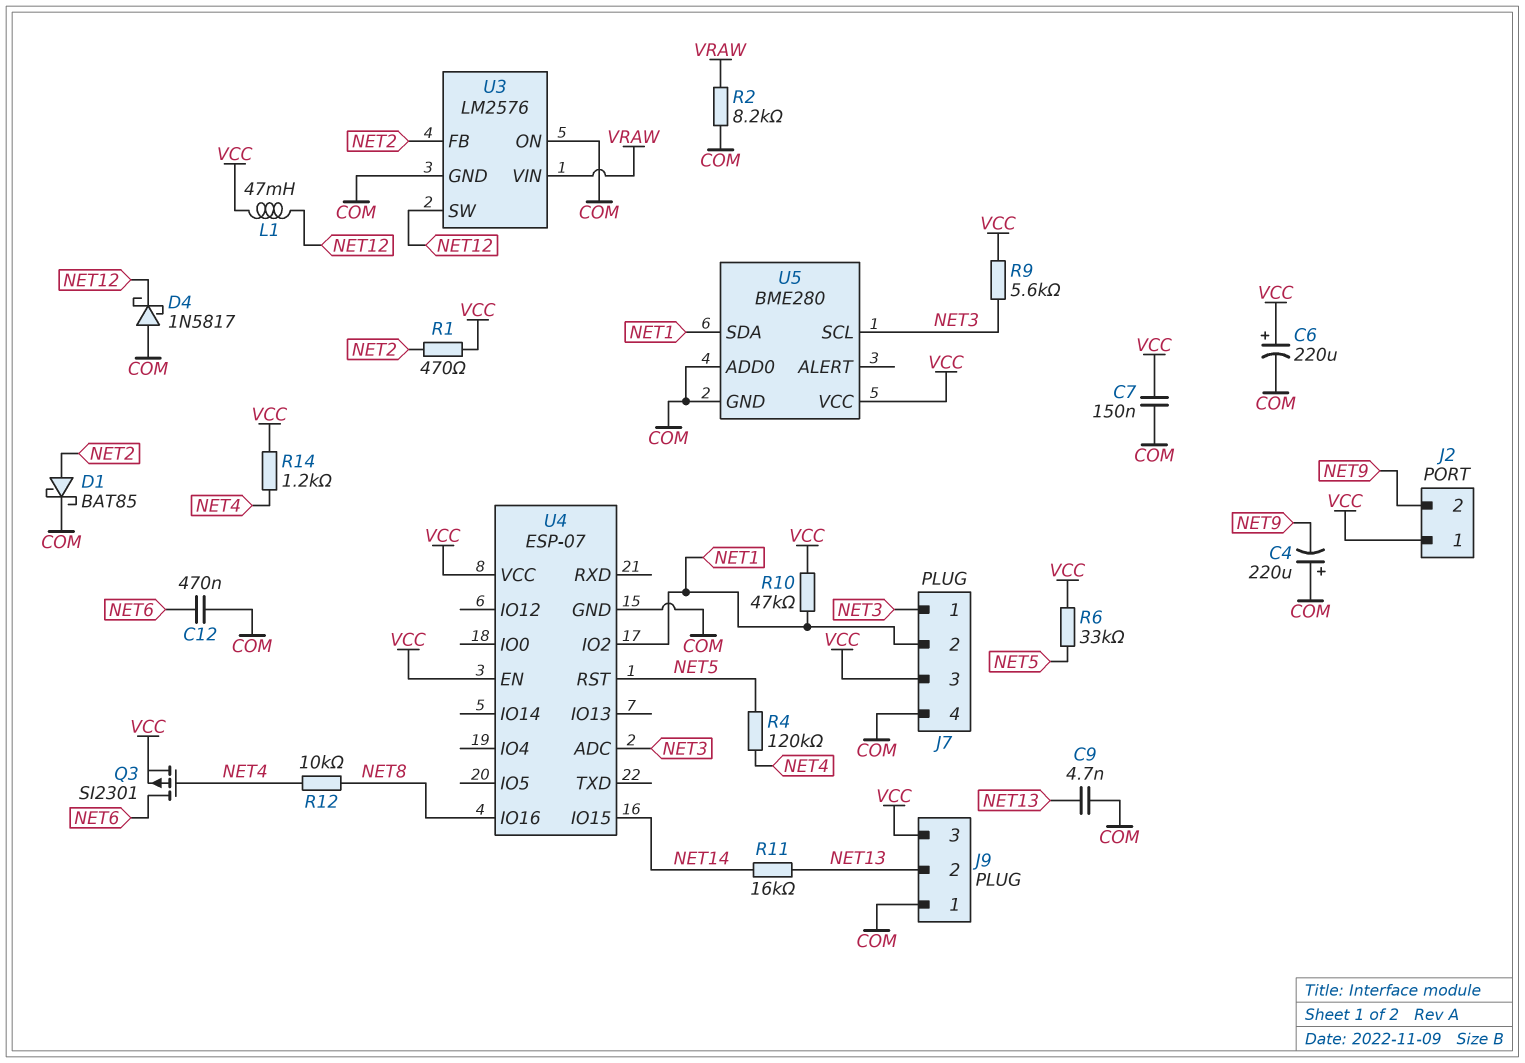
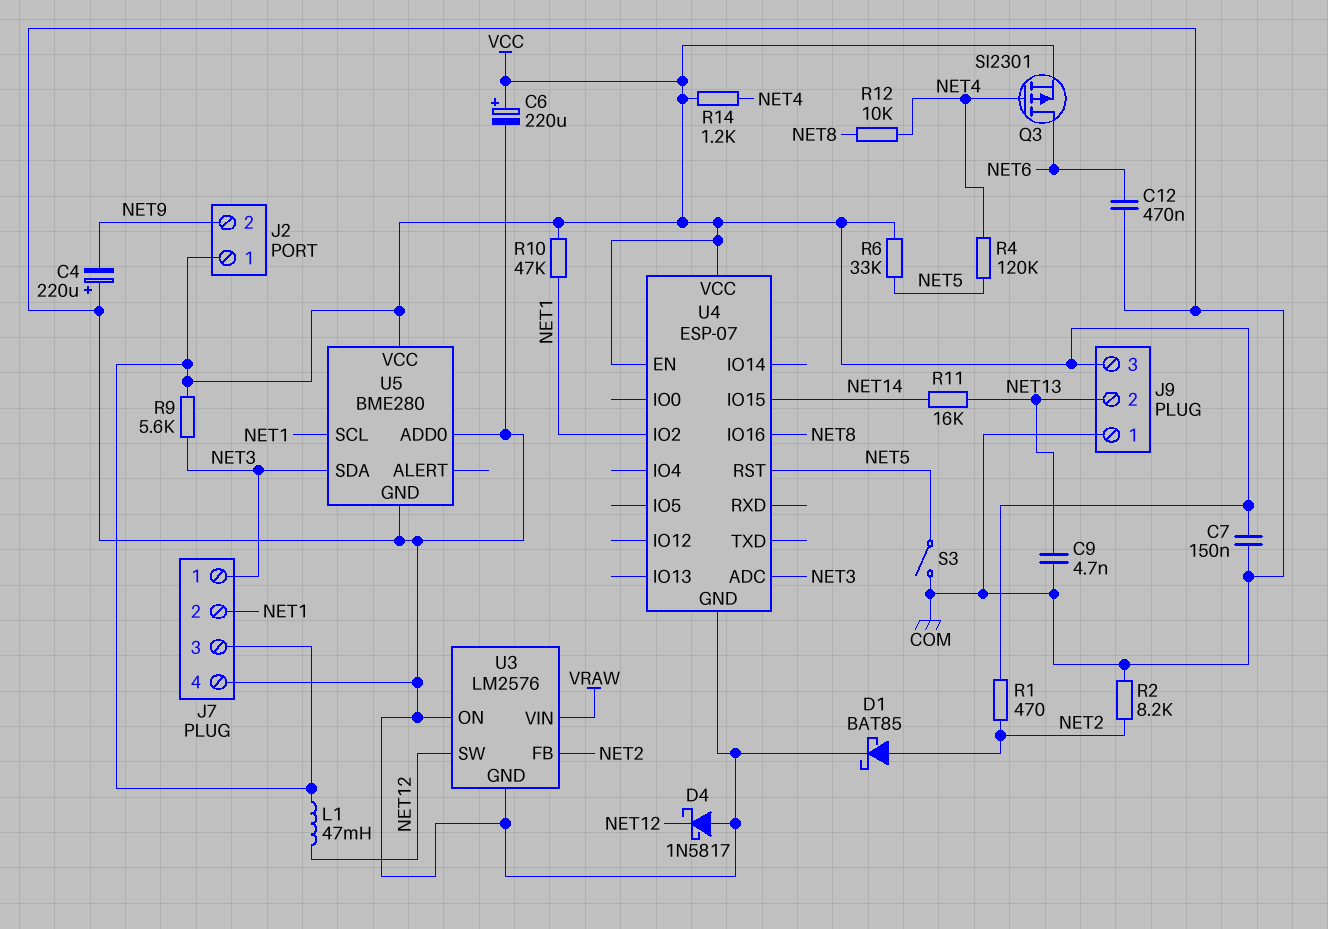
R2: 8.2k (COM, VRAW) -> 8.2k (COM, NET2)
S3: none -> switch (COM, NET5)
U5 pin SCL: NET3 -> NET1
U5 pin SDA: NET1 -> NET3

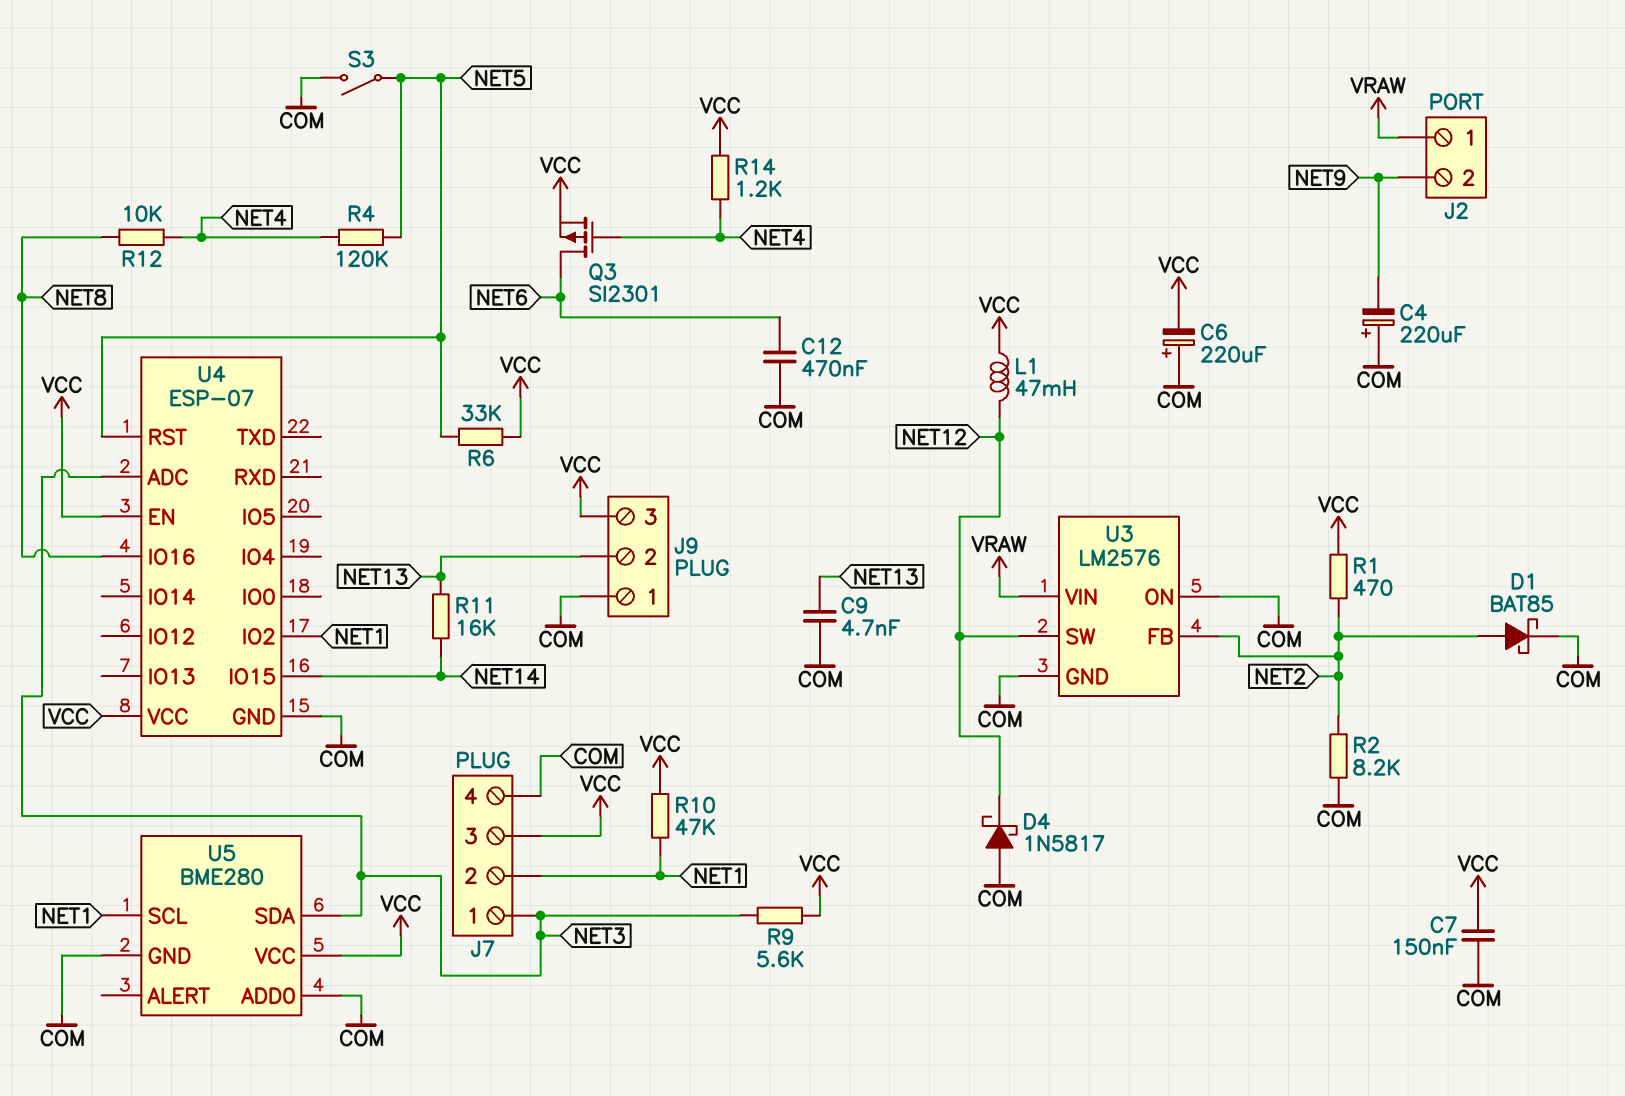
C6: 220uF (plus VCC, minus COM) -> 220uF (plus COM, minus VCC)
J2 pin 1: VCC -> VRAW

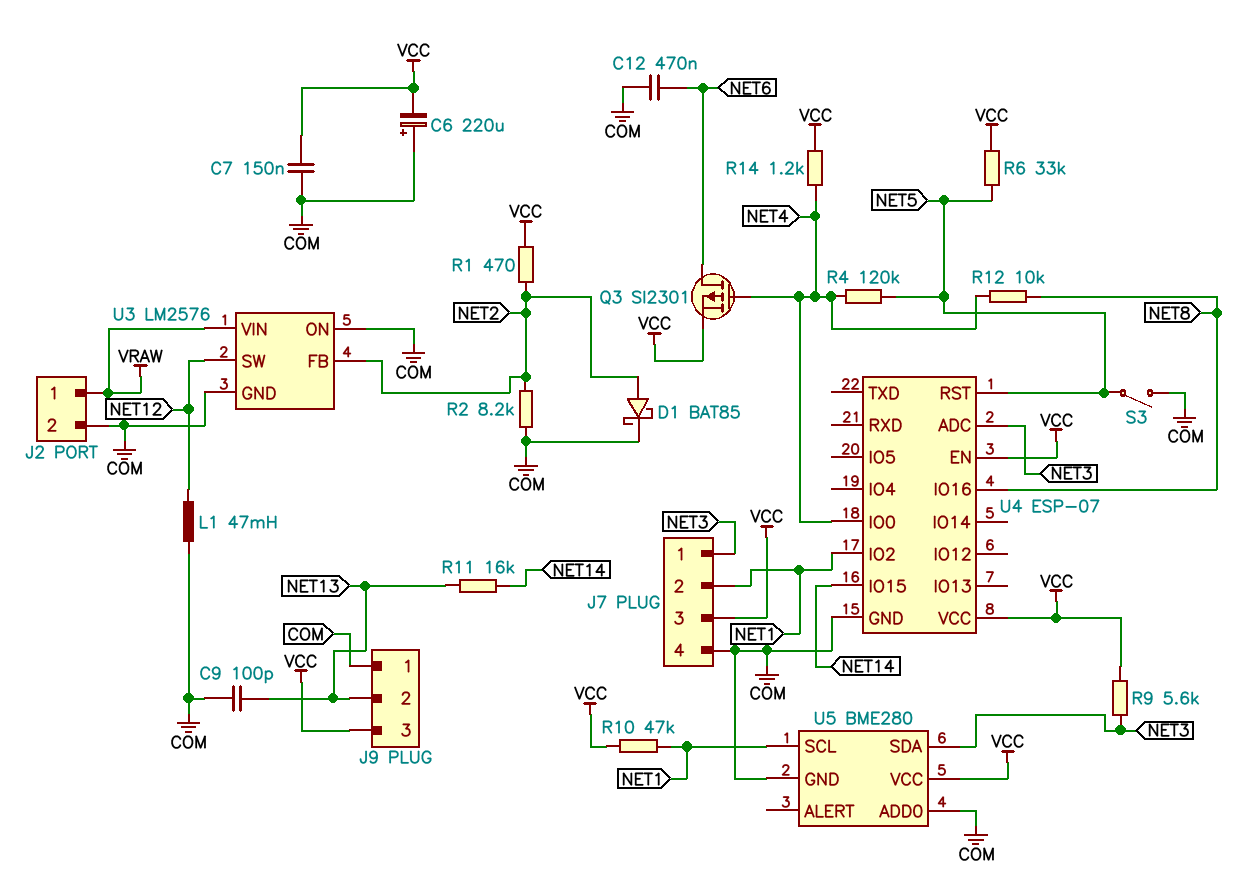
C4: 220uF (plus COM, minus NET9) -> none
C9: 4.7nF (COM, NET13) -> 100pF (COM, NET13)
D4: schottky 1N5817 (A COM, K NET12) -> none
J2 pin 2: NET9 -> COM
L1: 47mH (NET12, VCC) -> 47mH (COM, NET12)
U4 pin IO0: none -> NET4

